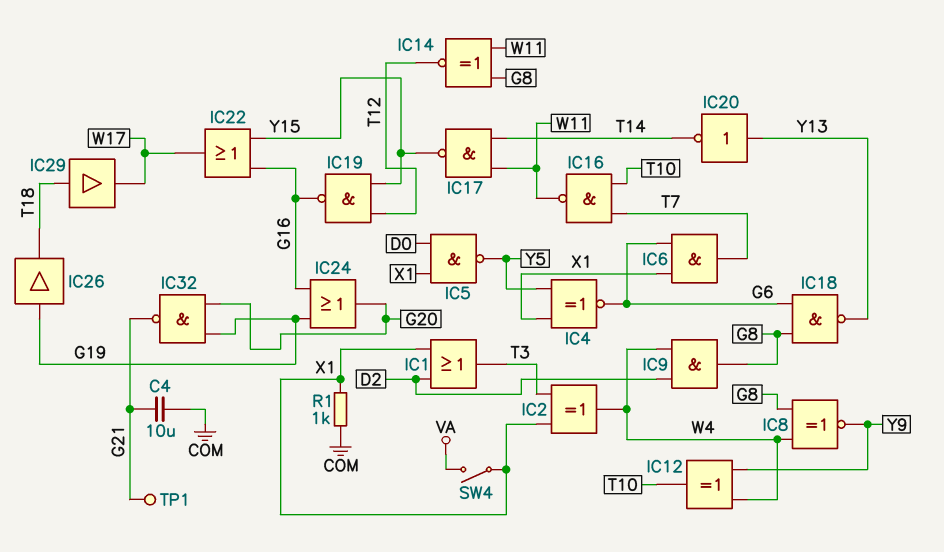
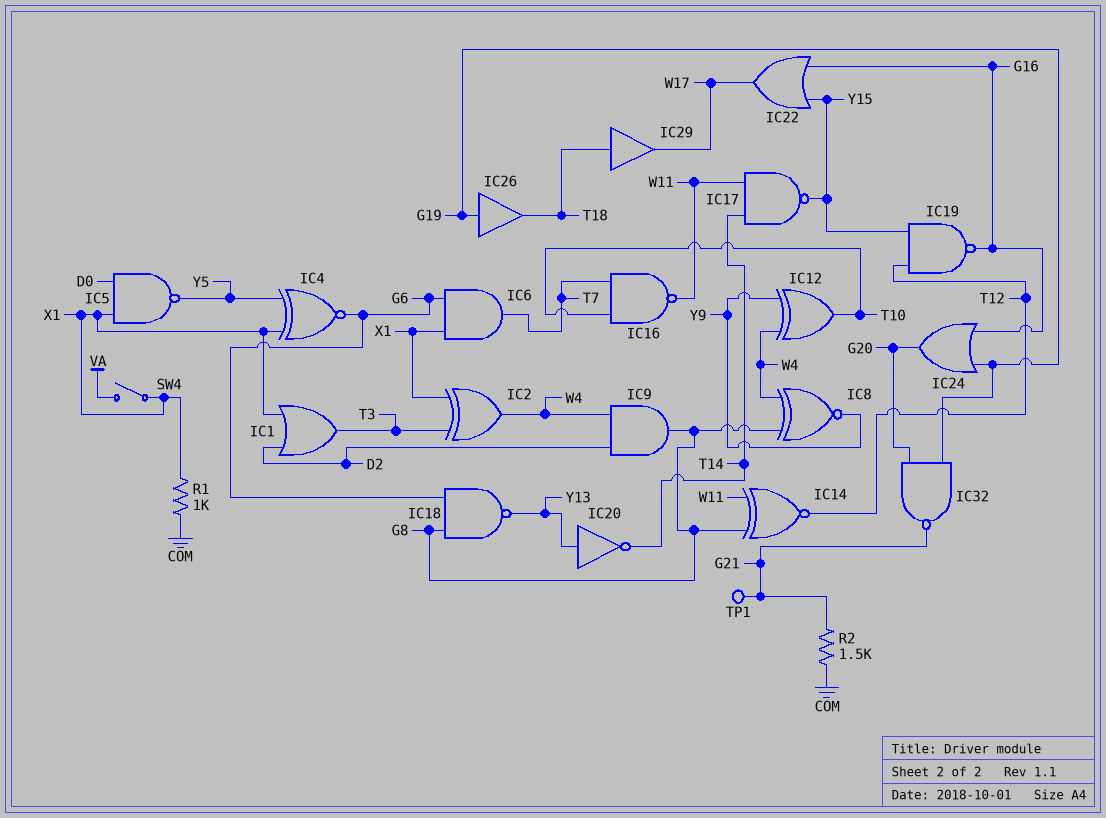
C4: 10uF (COM, G21) -> none
R2: none -> 1.5k (COM, G21)

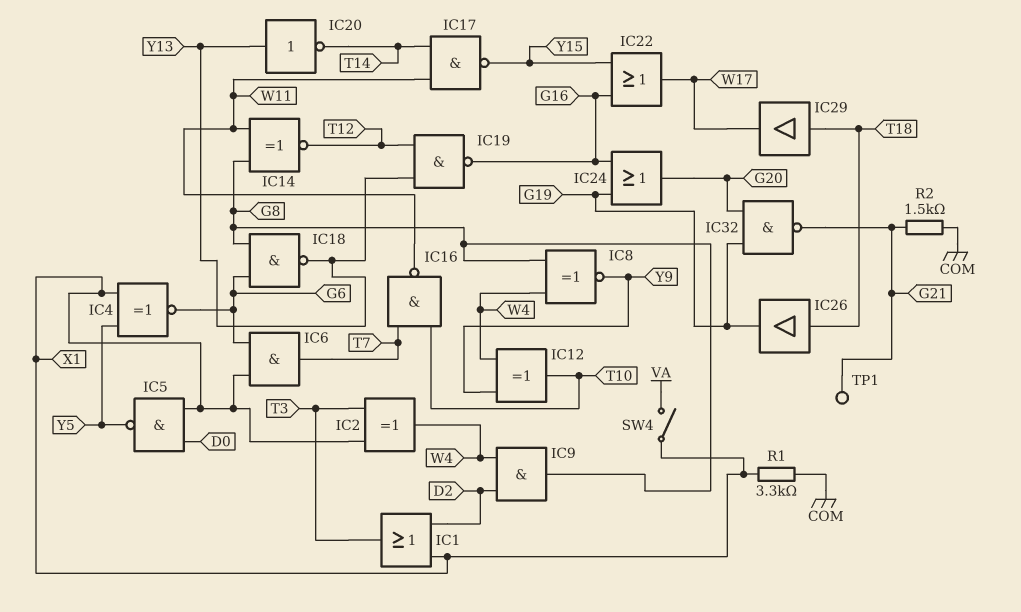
IC19: NAND (in T12, in Y15, out G16) -> NAND (in T12, in Y13, out G16)
IC26: buffer (in G19, out T18) -> buffer (in T18, out G19)
R1: 1k (COM, X1) -> 3.3k (COM, X1)

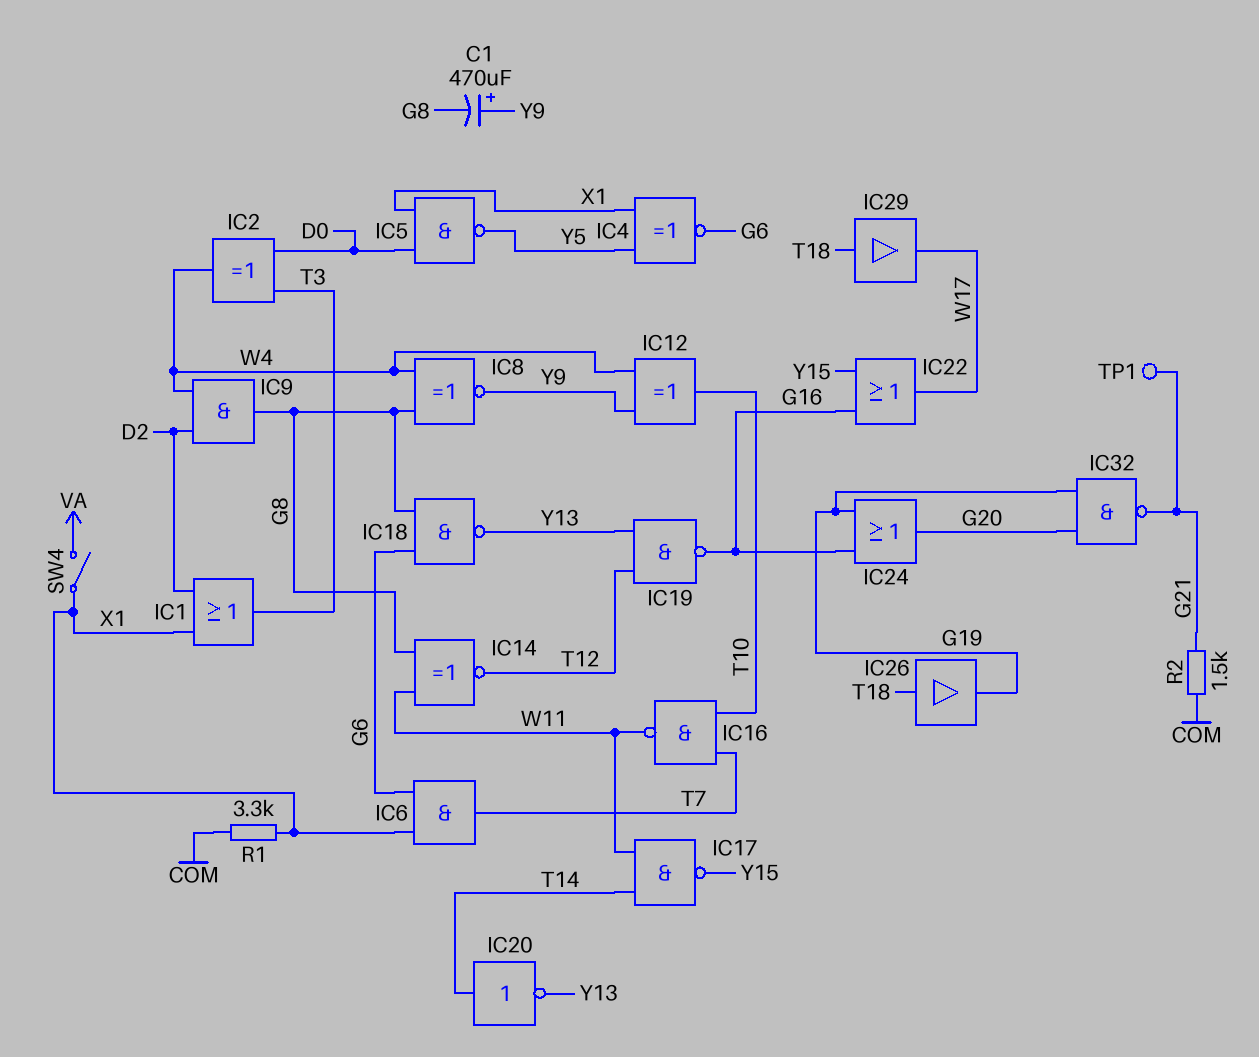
C1: none -> 470uF (plus Y9, minus G8)
IC2: XOR (in T3, in X1, out W4) -> XOR (in D0, in T3, out W4)
IC20: NOT (in Y13, out T14) -> NOT (in T14, out Y13)

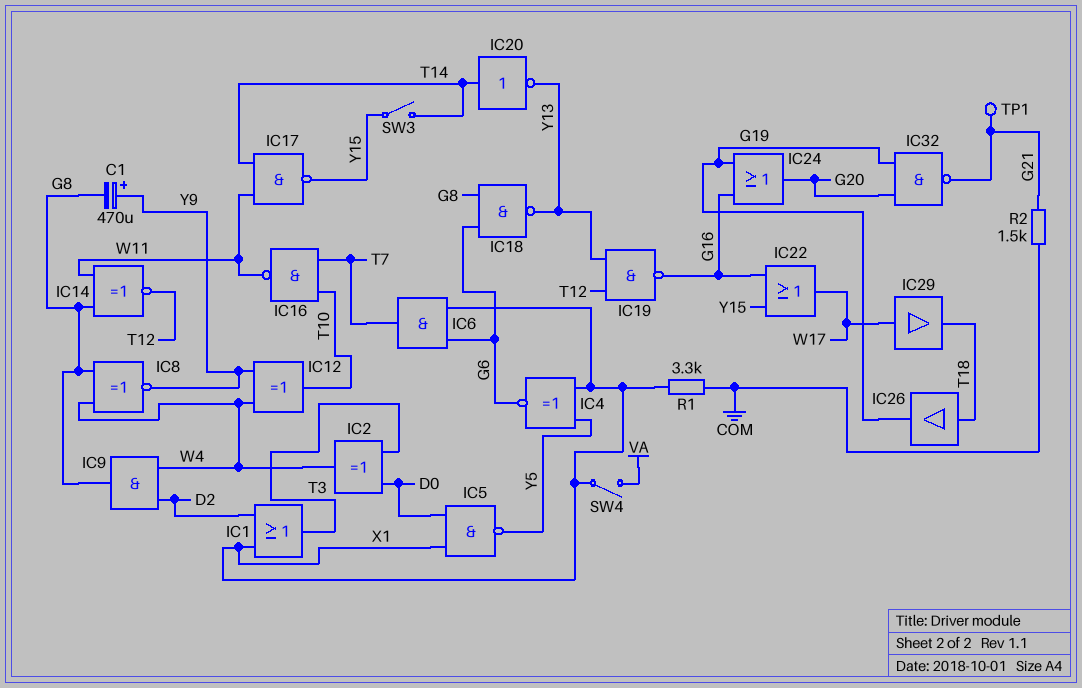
IC29: buffer (in T18, out W17) -> buffer (in W17, out T18)
SW3: none -> switch (T14, Y15)

